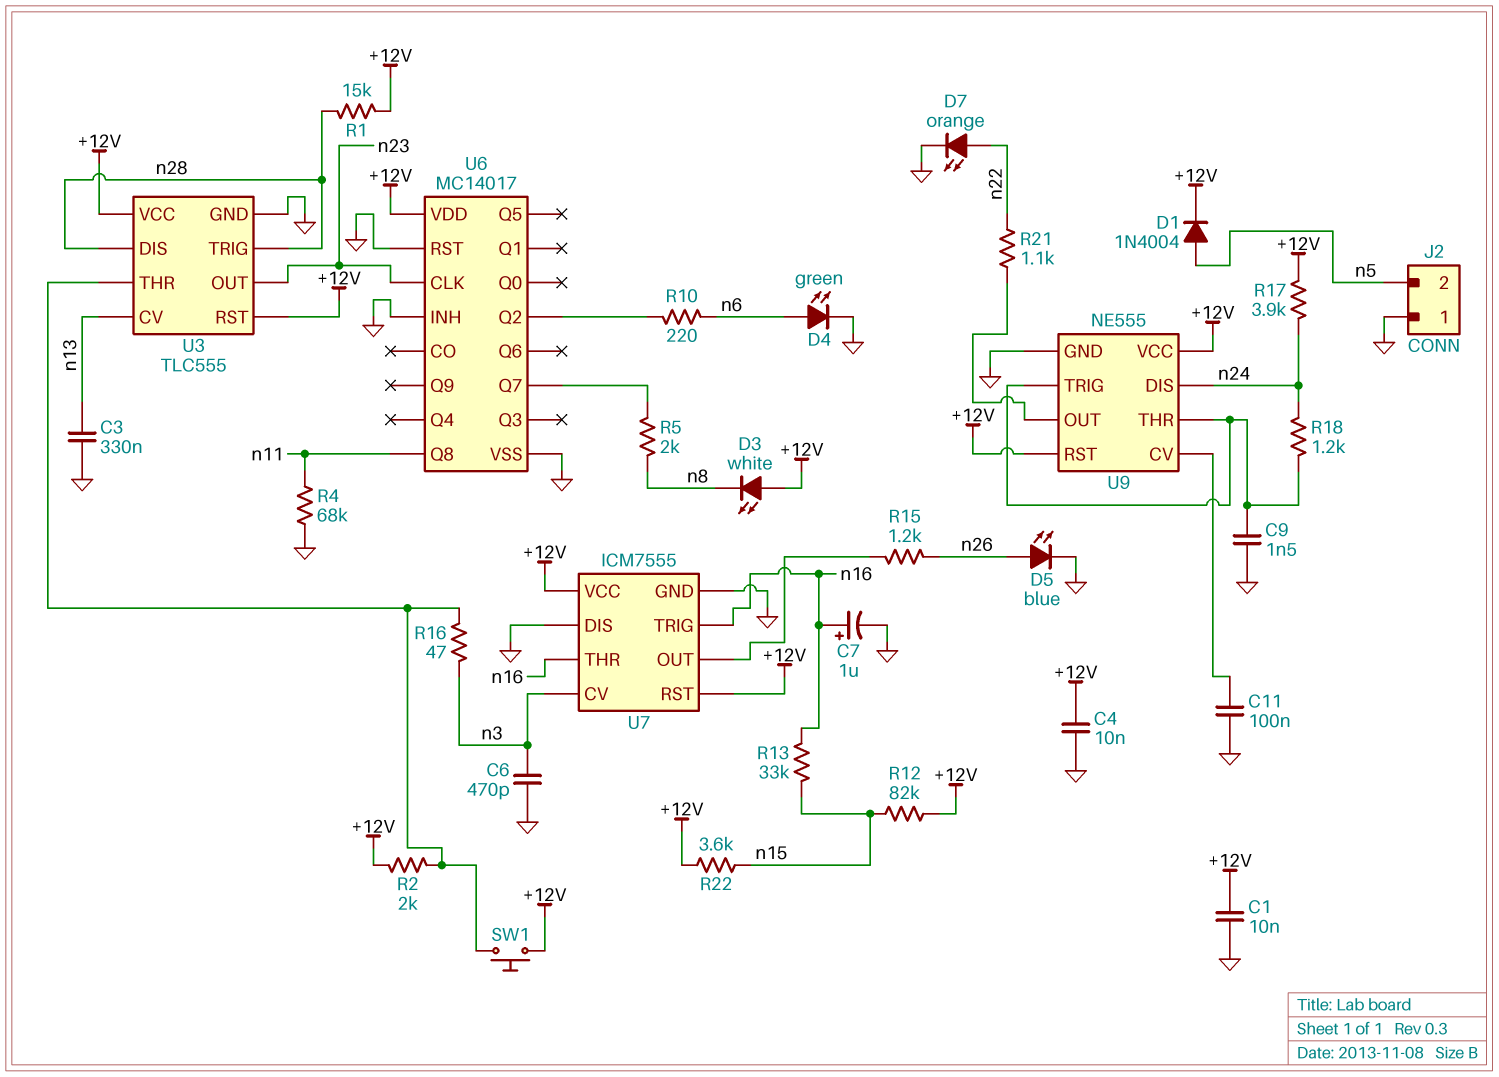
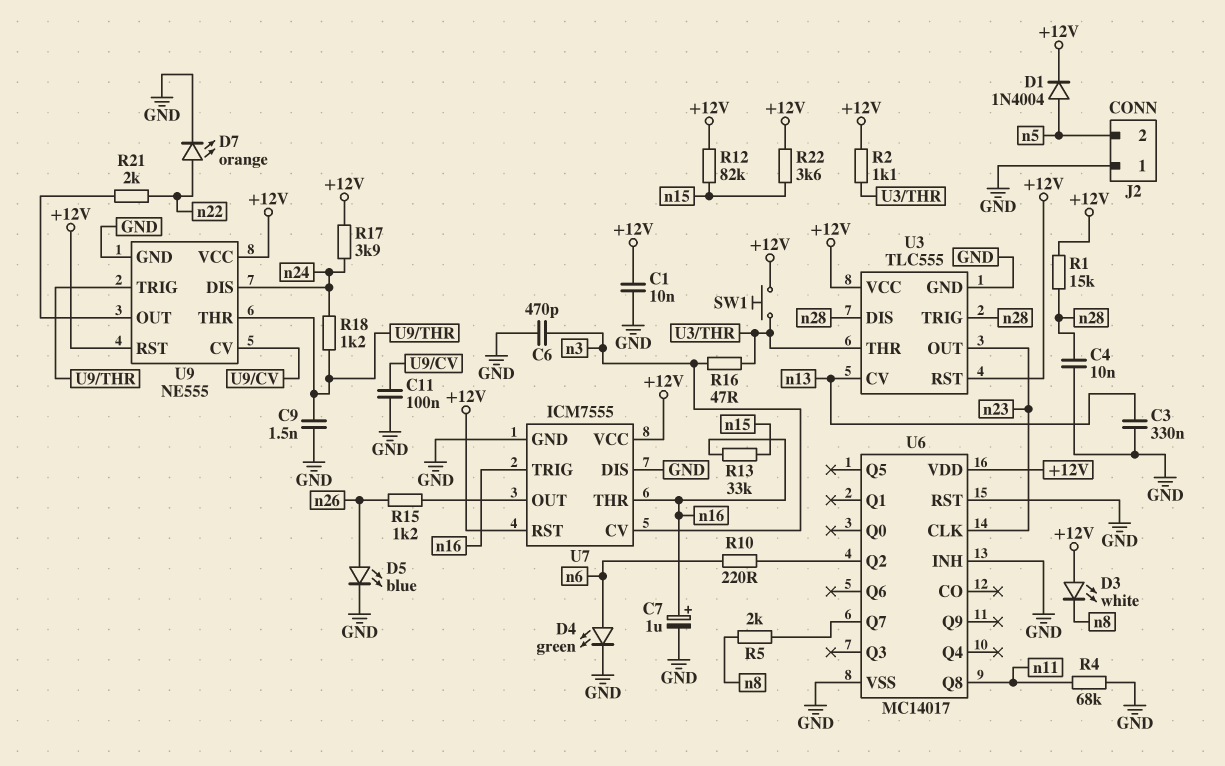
C4: 10nF (+12V, GND) -> 10nF (GND, n28)
R2: 2k (+12V, U3/THR) -> 1.1k (+12V, U3/THR)
R21: 1.1k (U9/OUT, n22) -> 2k (U9/OUT, n22)

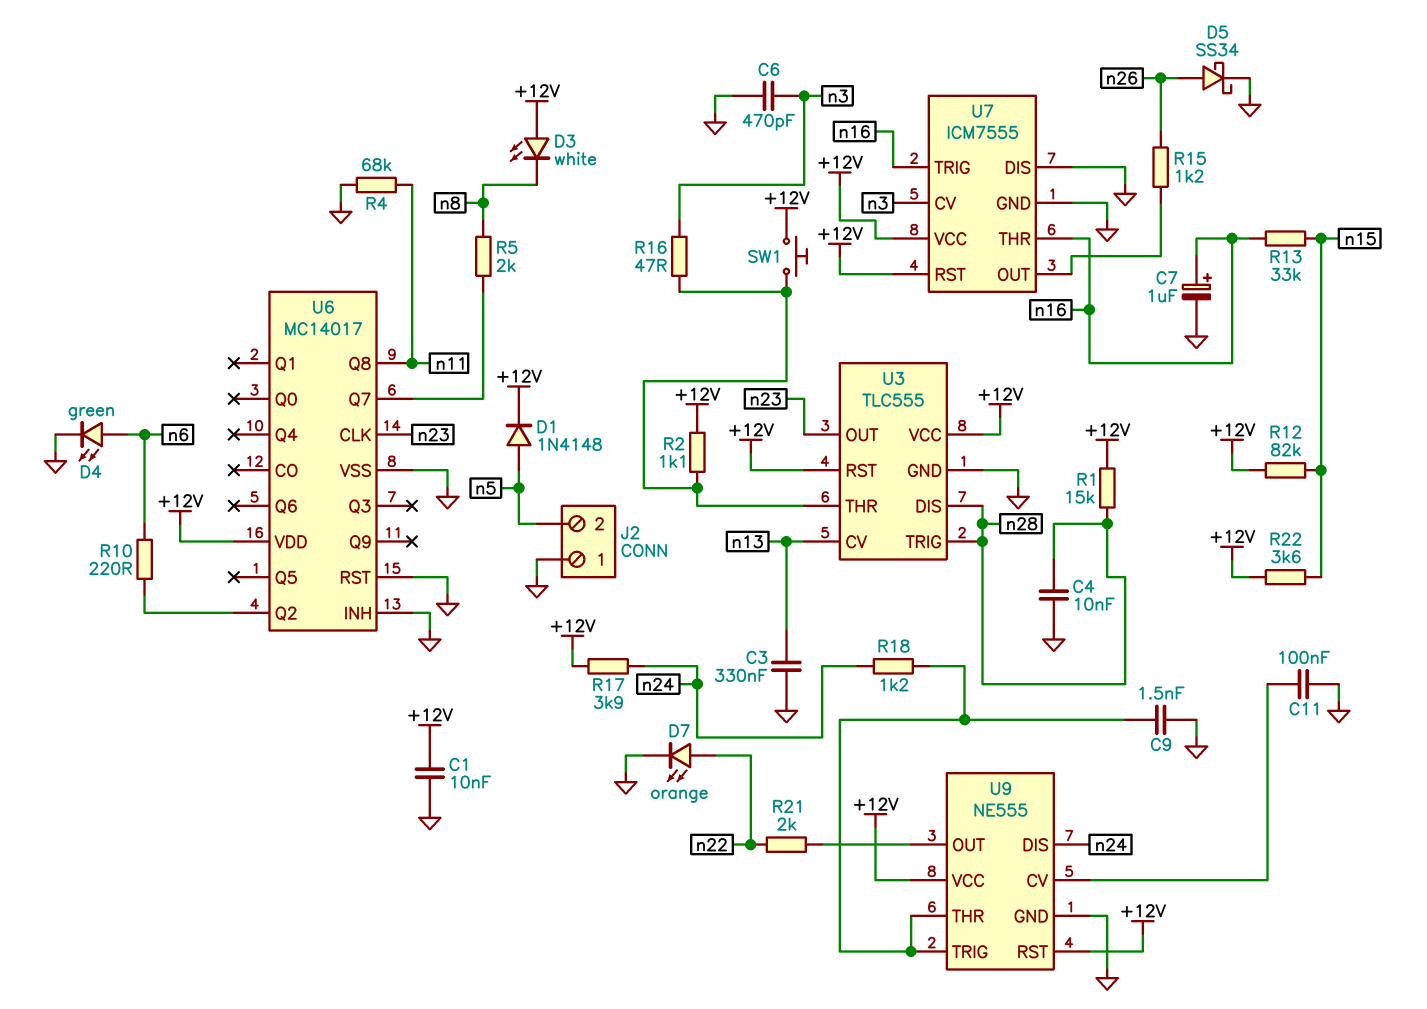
D1: diode 1N4004 (A n5, K +12V) -> diode 1N4148 (A n5, K +12V)
D5: LED blue (A n26, K GND) -> schottky SS34 (A n26, K GND)

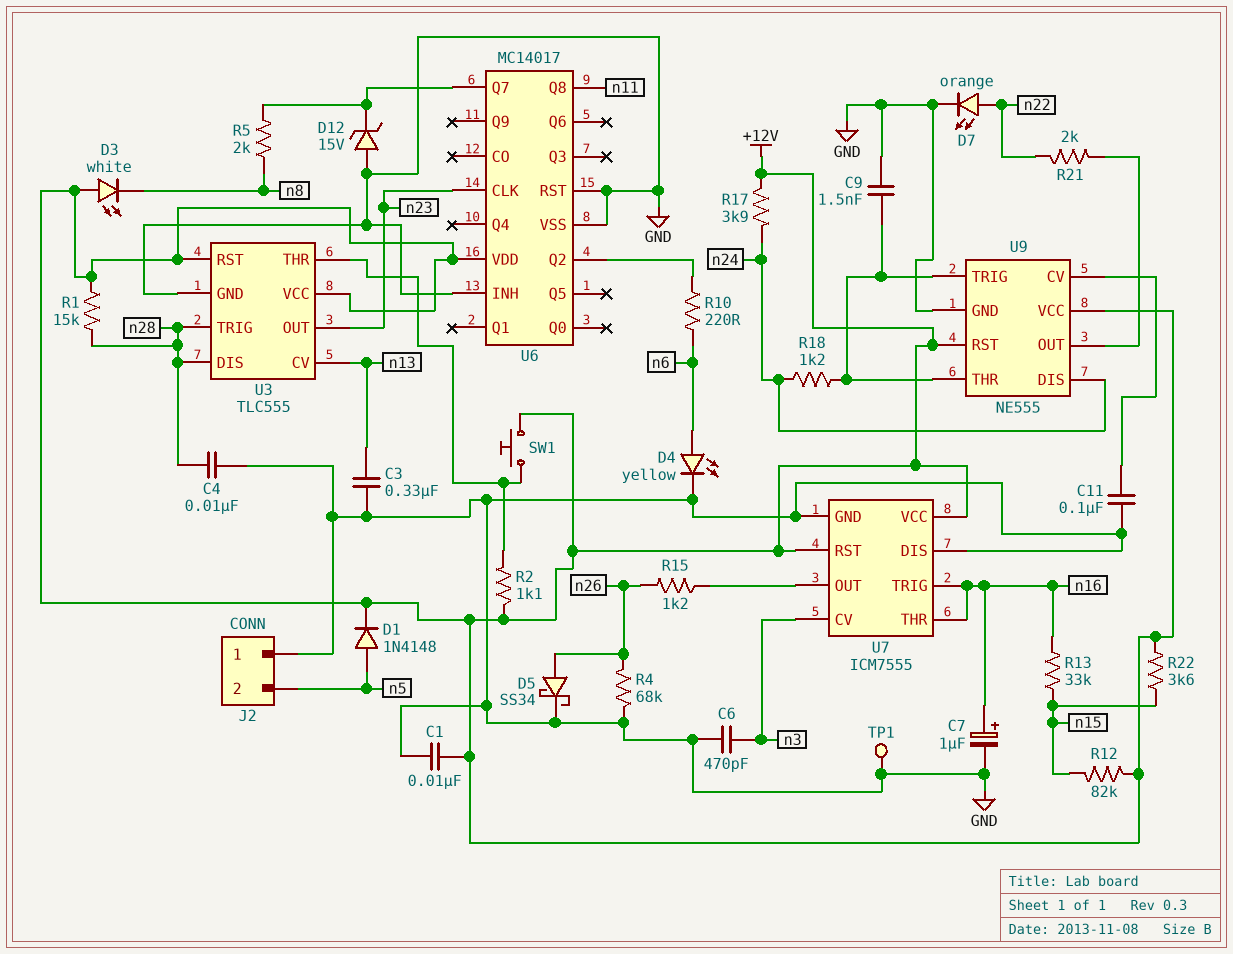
D4: LED green (A n6, K GND) -> LED yellow (A n6, K GND)
D12: none -> zener 15V (A GND, K U6/Q7)
R4: 68k (GND, n11) -> 68k (GND, n26)
R16: 47 (U3/THR, n3) -> none
TP1: none -> test point (GND)

